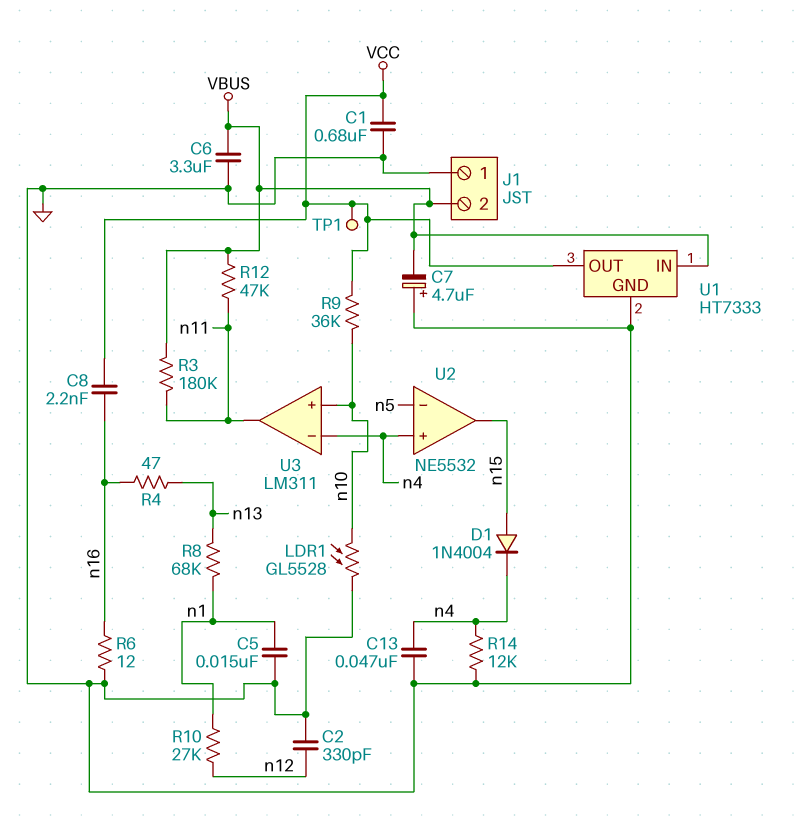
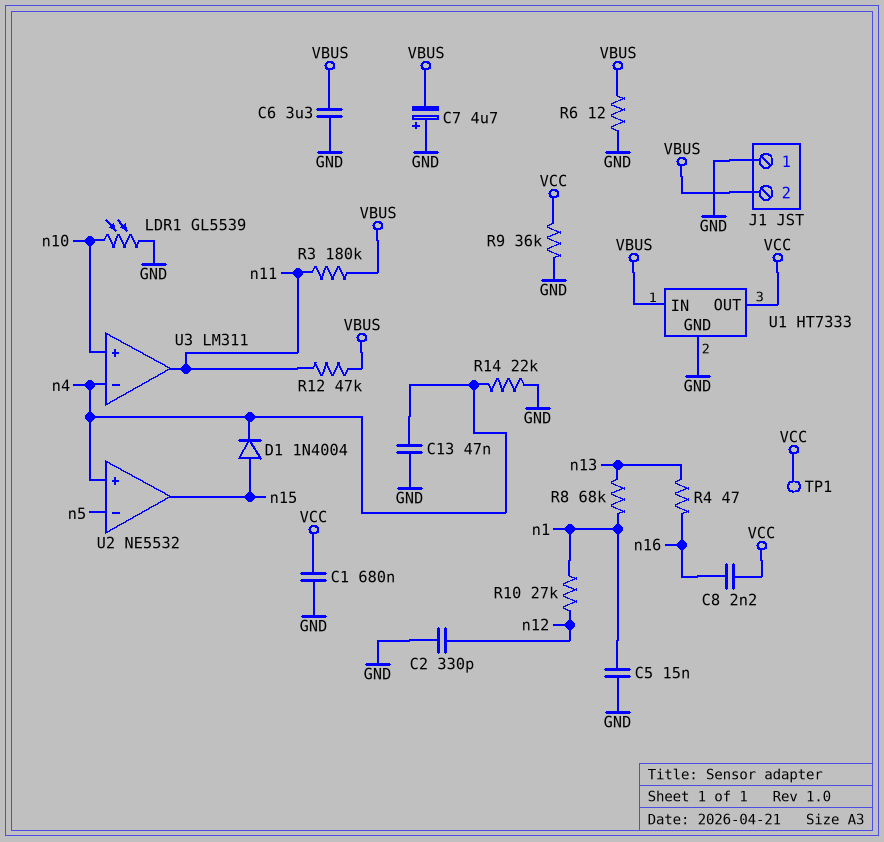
LDR1: GL5528 (GND, n10) -> GL5539 (GND, n10)
R6: 12 (GND, n16) -> 12 (GND, VBUS)
R9: 36k (VCC, n10) -> 36k (GND, VCC)
R14: 12k (GND, n4) -> 22k (GND, n4)

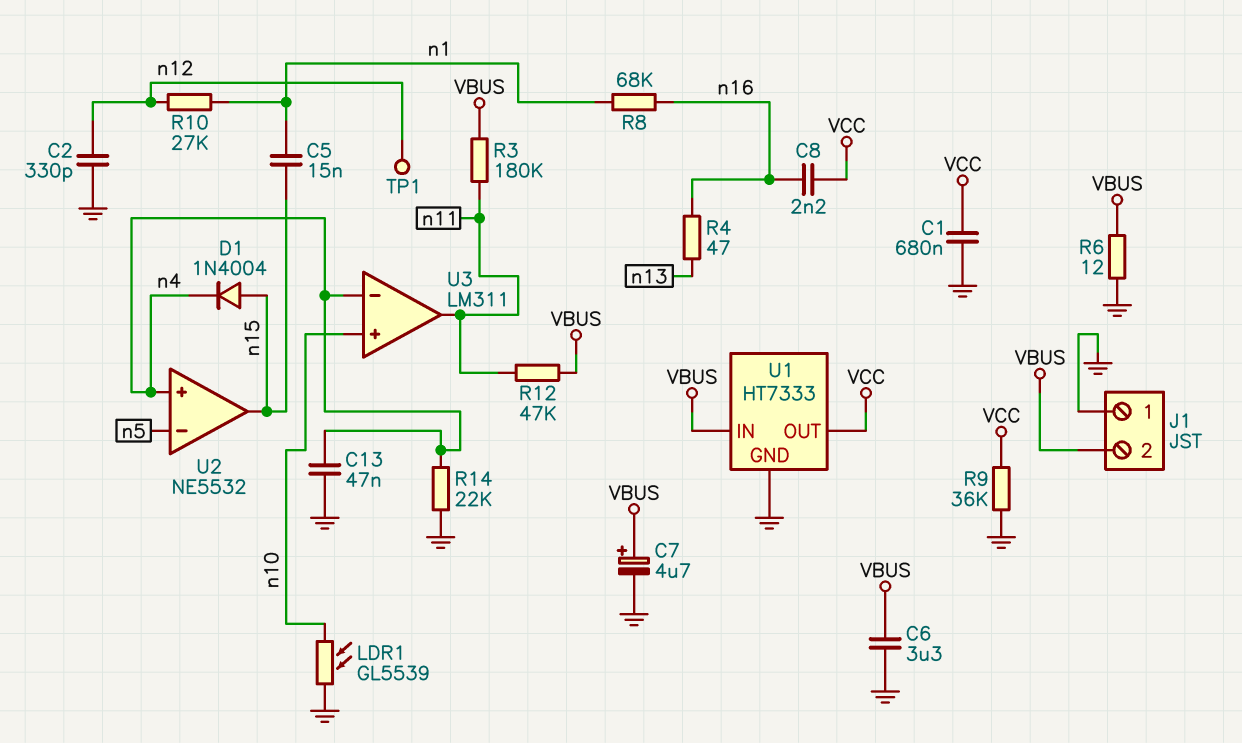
C5: 15nF (GND, n1) -> 15nF (n1, n15)
C7: 4.7uF (plus GND, minus VBUS) -> 4.7uF (plus VBUS, minus GND)
R8: 68k (n1, n13) -> 68k (n1, n16)
TP1: test point (VCC) -> test point (n12)

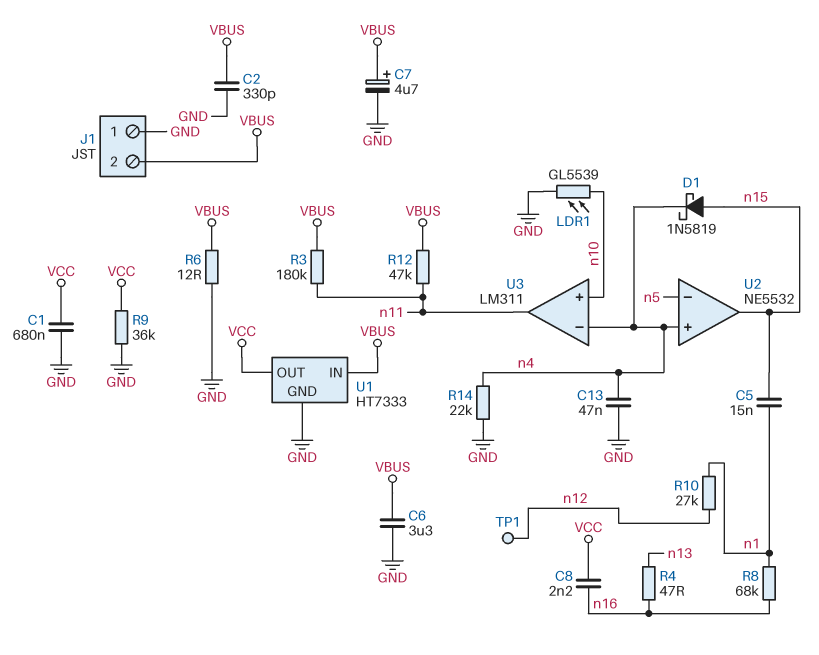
C2: 330pF (GND, n12) -> 330pF (GND, VBUS)
D1: diode 1N4004 (A n15, K n4) -> schottky 1N5819 (A n15, K n4)

